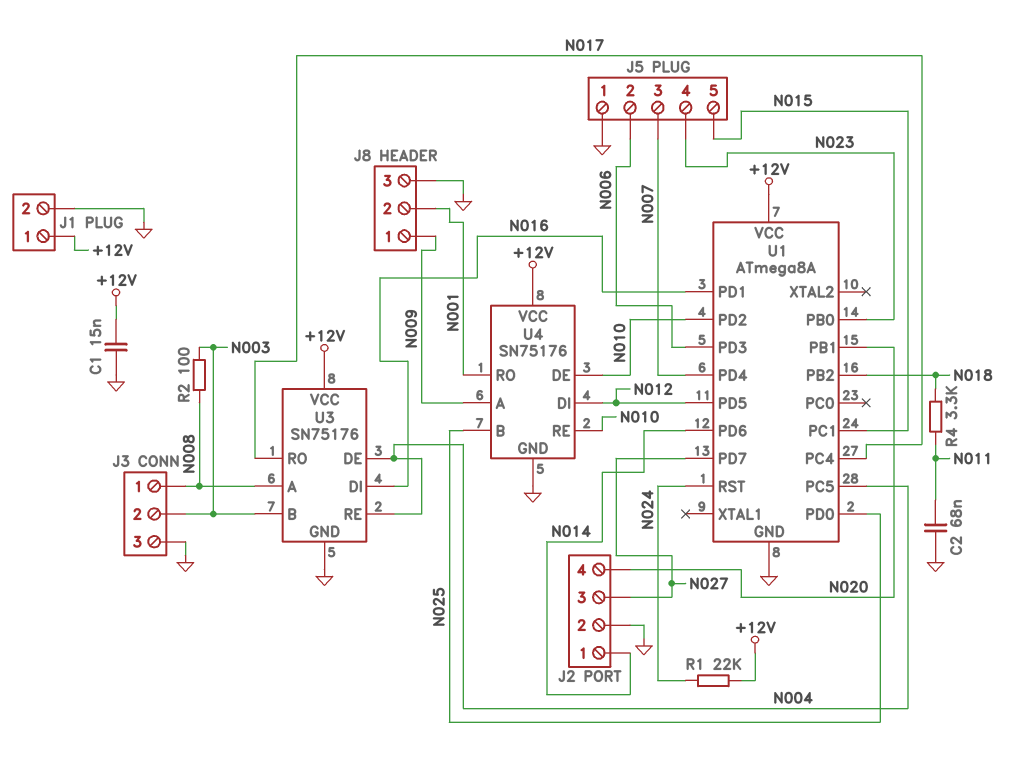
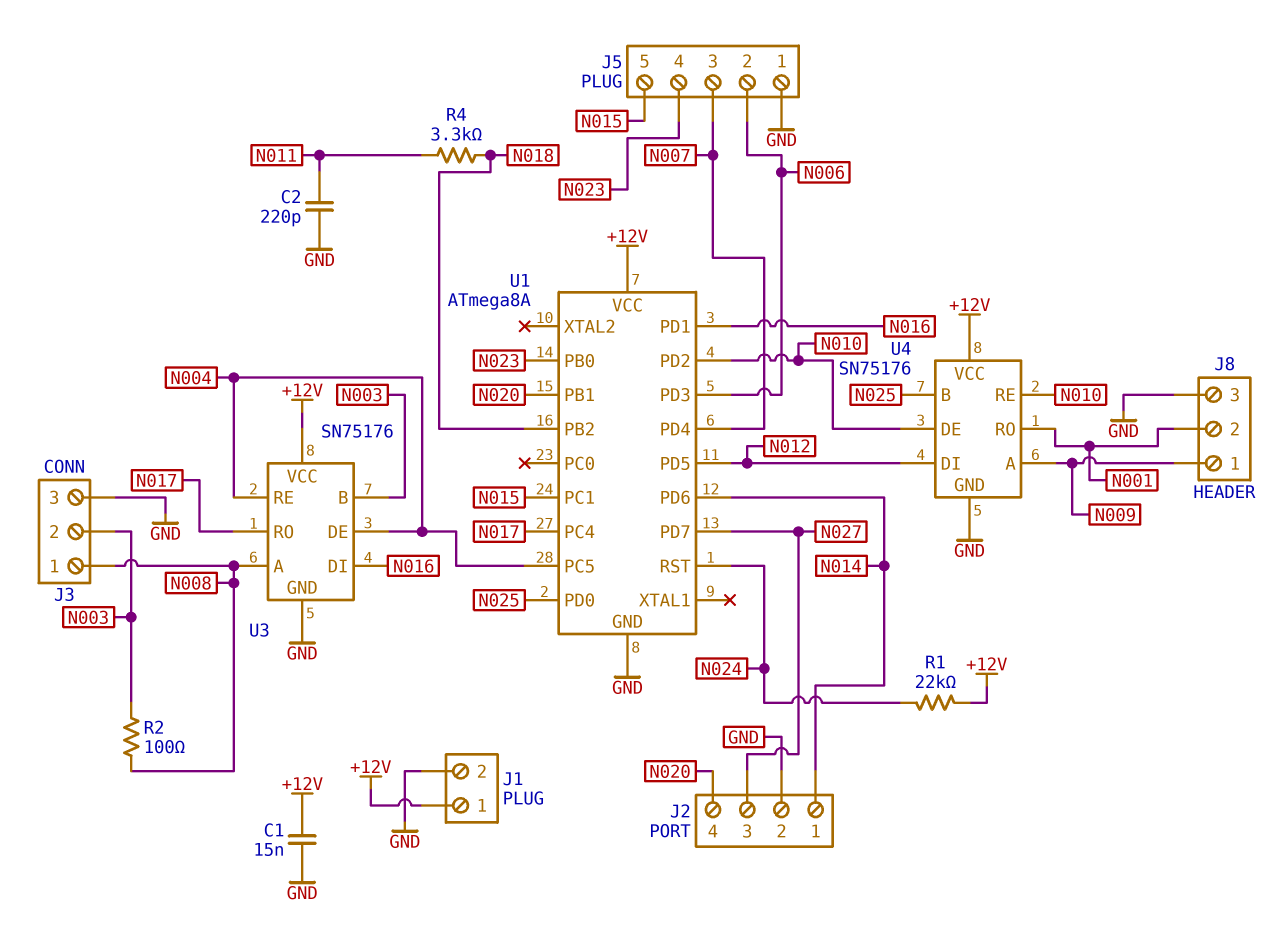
C2: 68nF (GND, N011) -> 220pF (GND, N011)

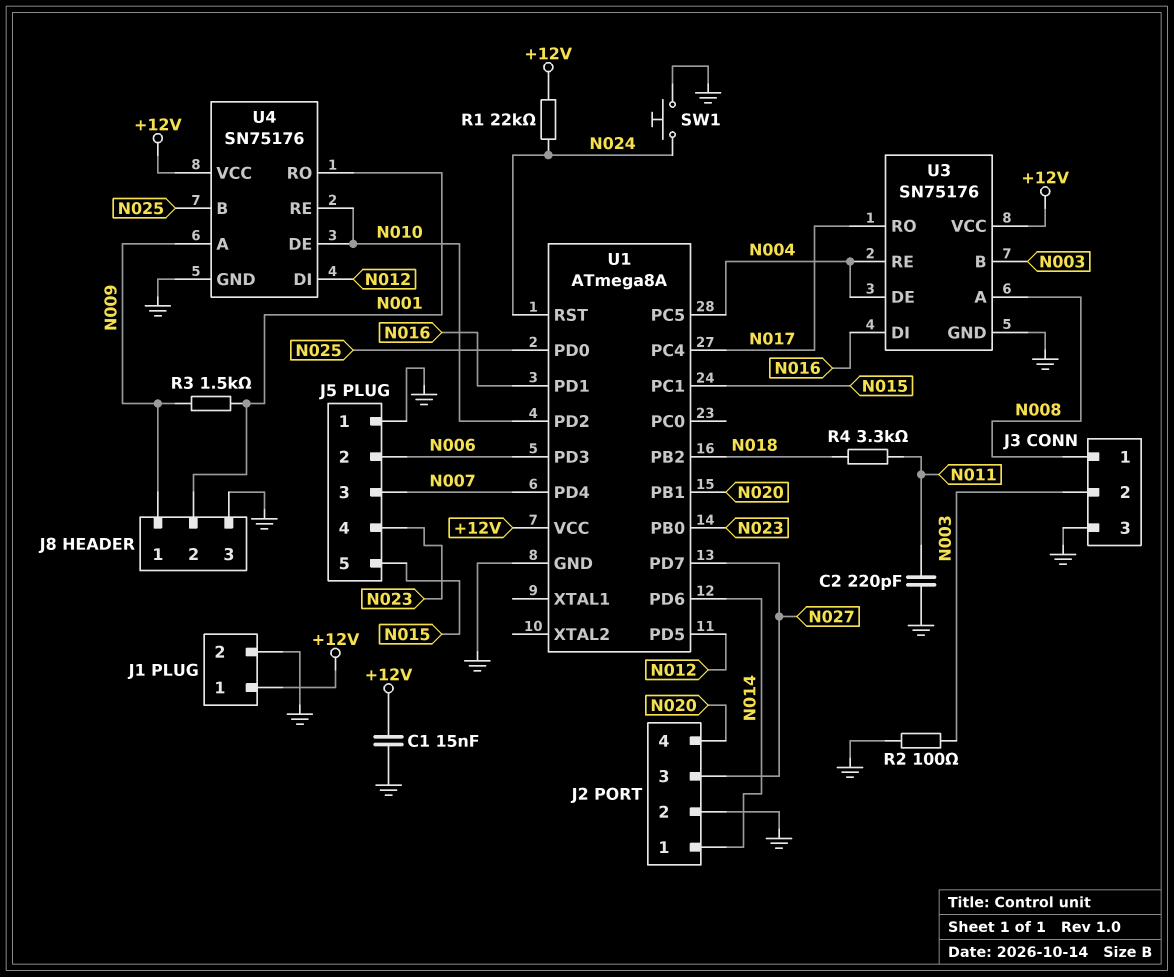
R2: 100 (N003, N008) -> 100 (GND, N003)
R3: none -> 1.5k (N001, N009)
SW1: none -> button (GND, N024)

